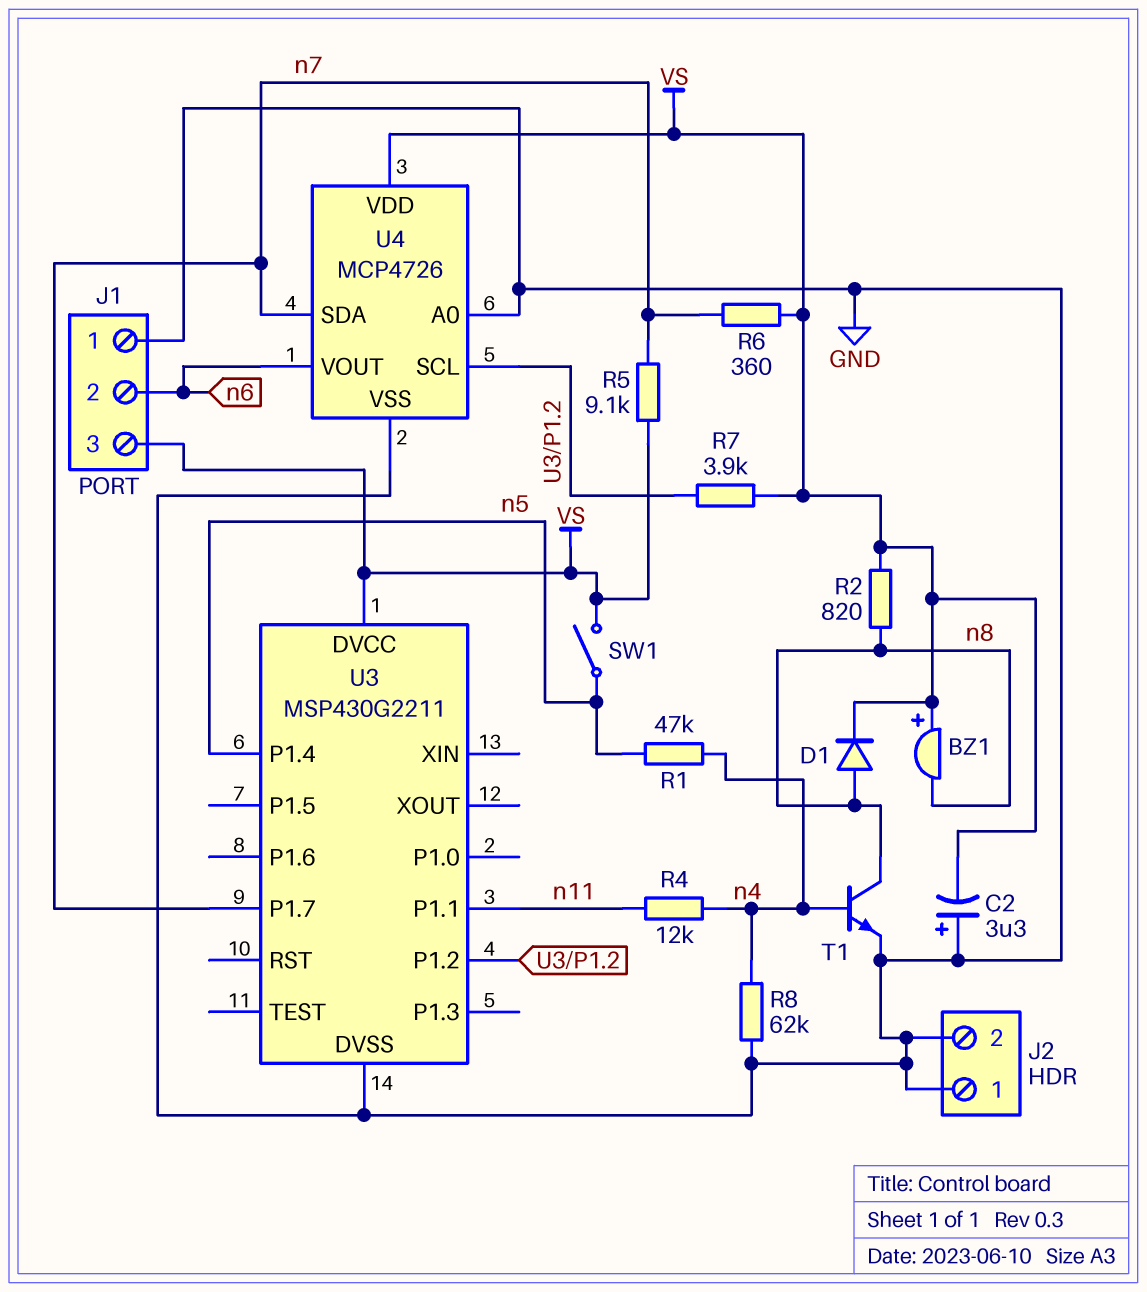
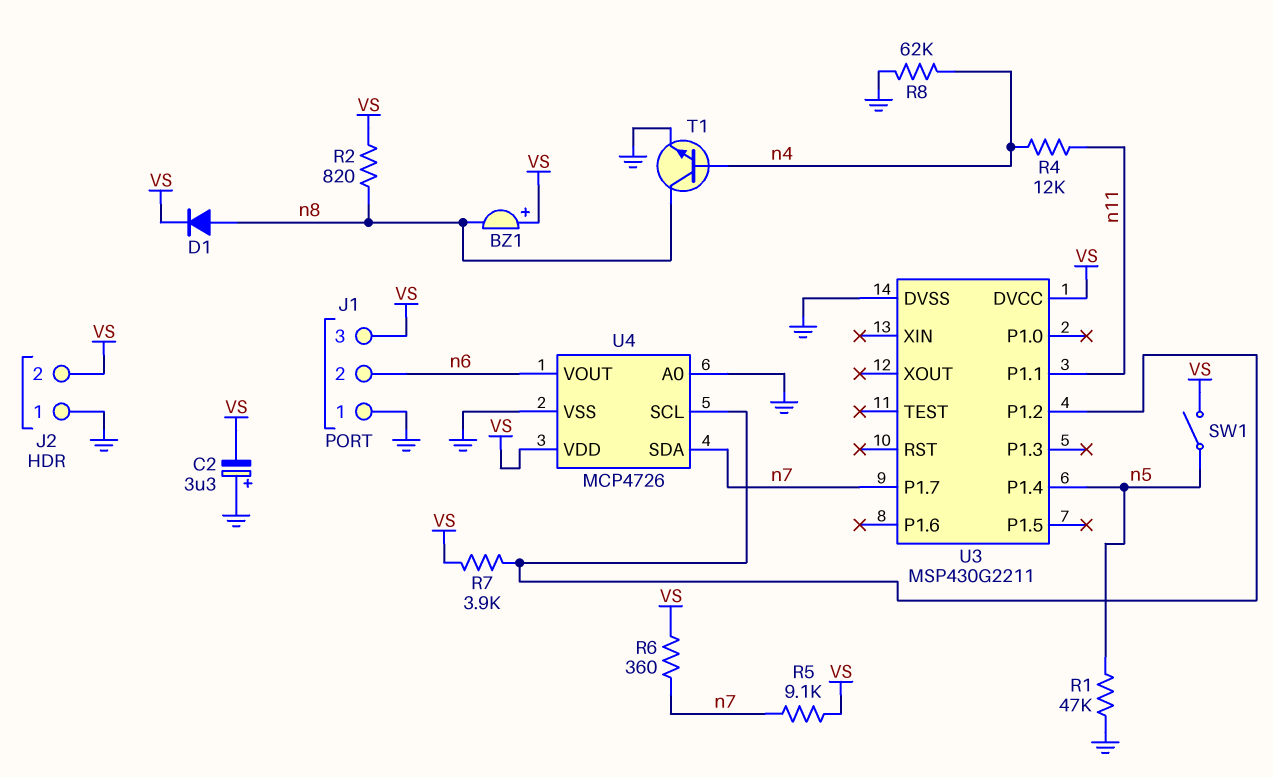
J2 pin 2: GND -> VS
R1: 47k (n4, n5) -> 47k (GND, n5)

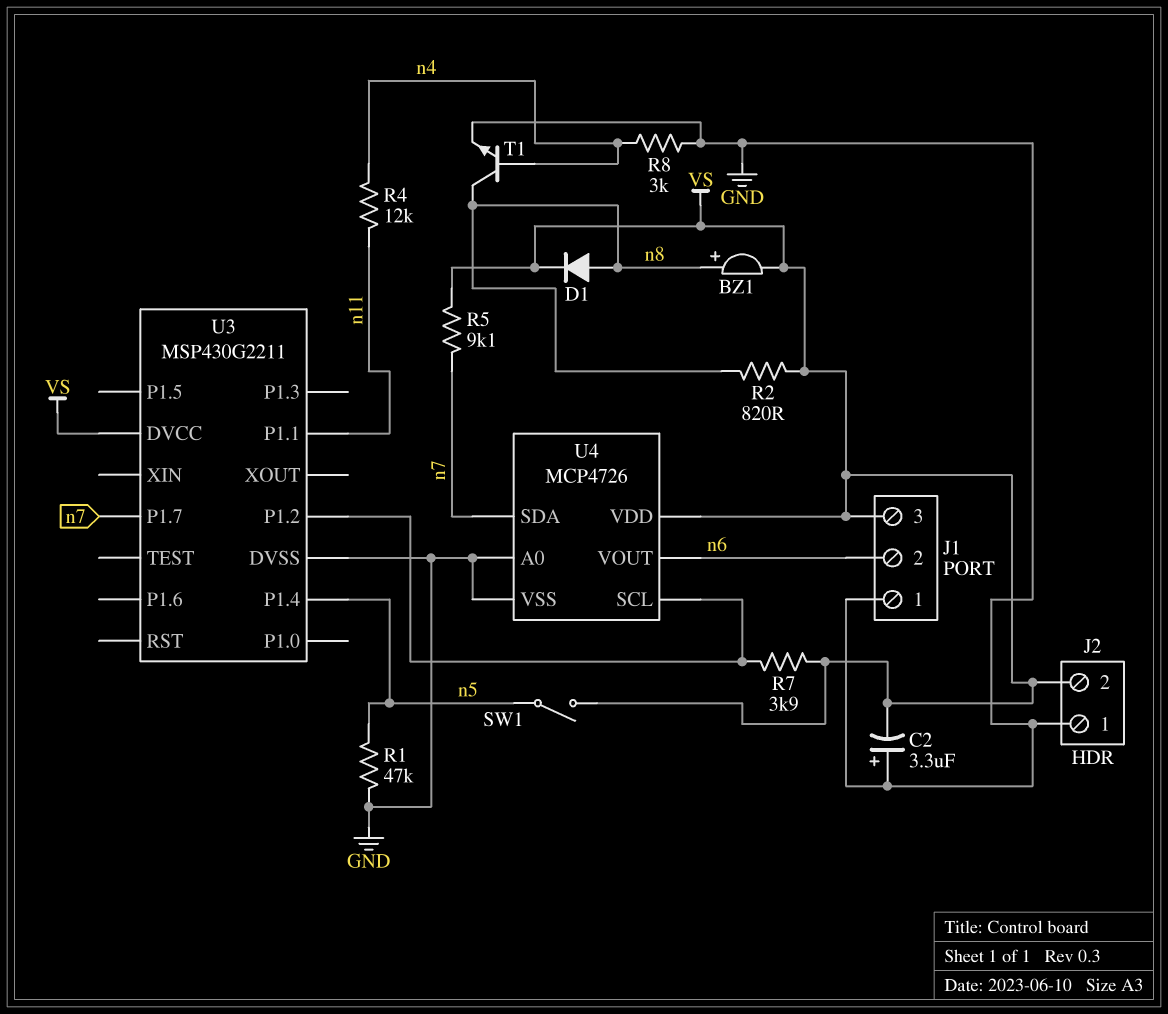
BZ1: buzzer (plus VS, minus n8) -> buzzer (plus n8, minus VS)
R6: 360 (VS, n7) -> none
R8: 62k (GND, n4) -> 3k (GND, n4)

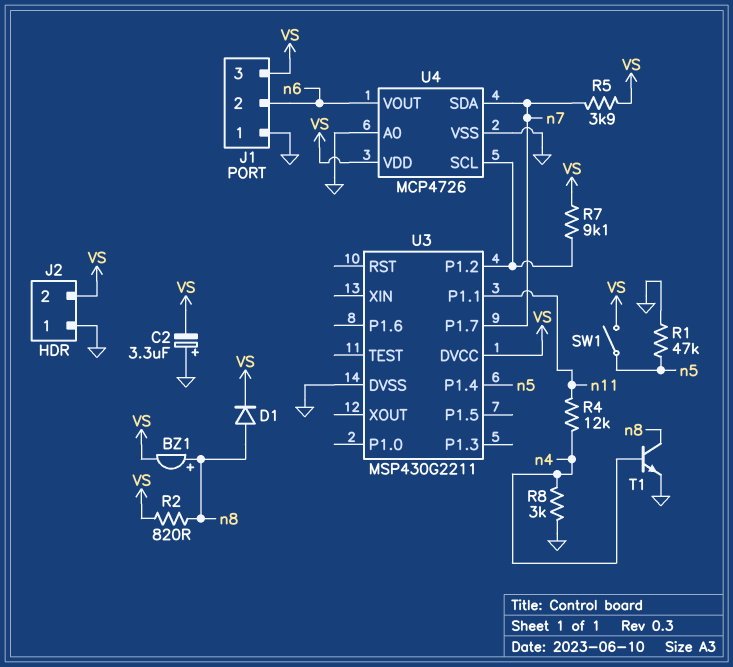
R5: 9.1k (VS, n7) -> 3.9k (VS, n7)
R7: 3.9k (U3/P1.2, VS) -> 9.1k (U3/P1.2, VS)

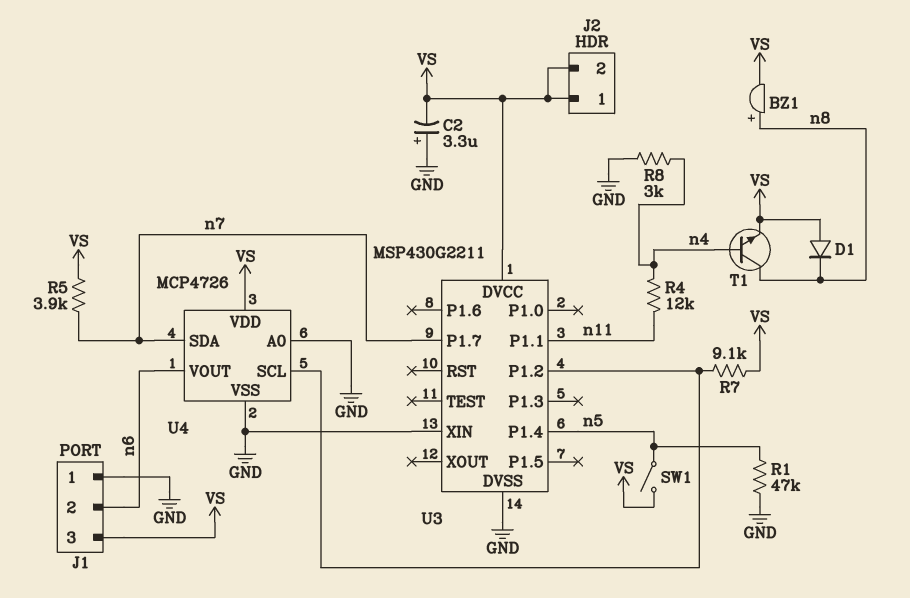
D1: diode (A n8, K VS) -> diode (A VS, K n8)
J2 pin 1: GND -> VS
R2: 820 (VS, n8) -> none
T1: NPN (B n4, C n8, E GND) -> NPN (B n4, C n8, E VS)
U3 pin XIN: none -> GND

